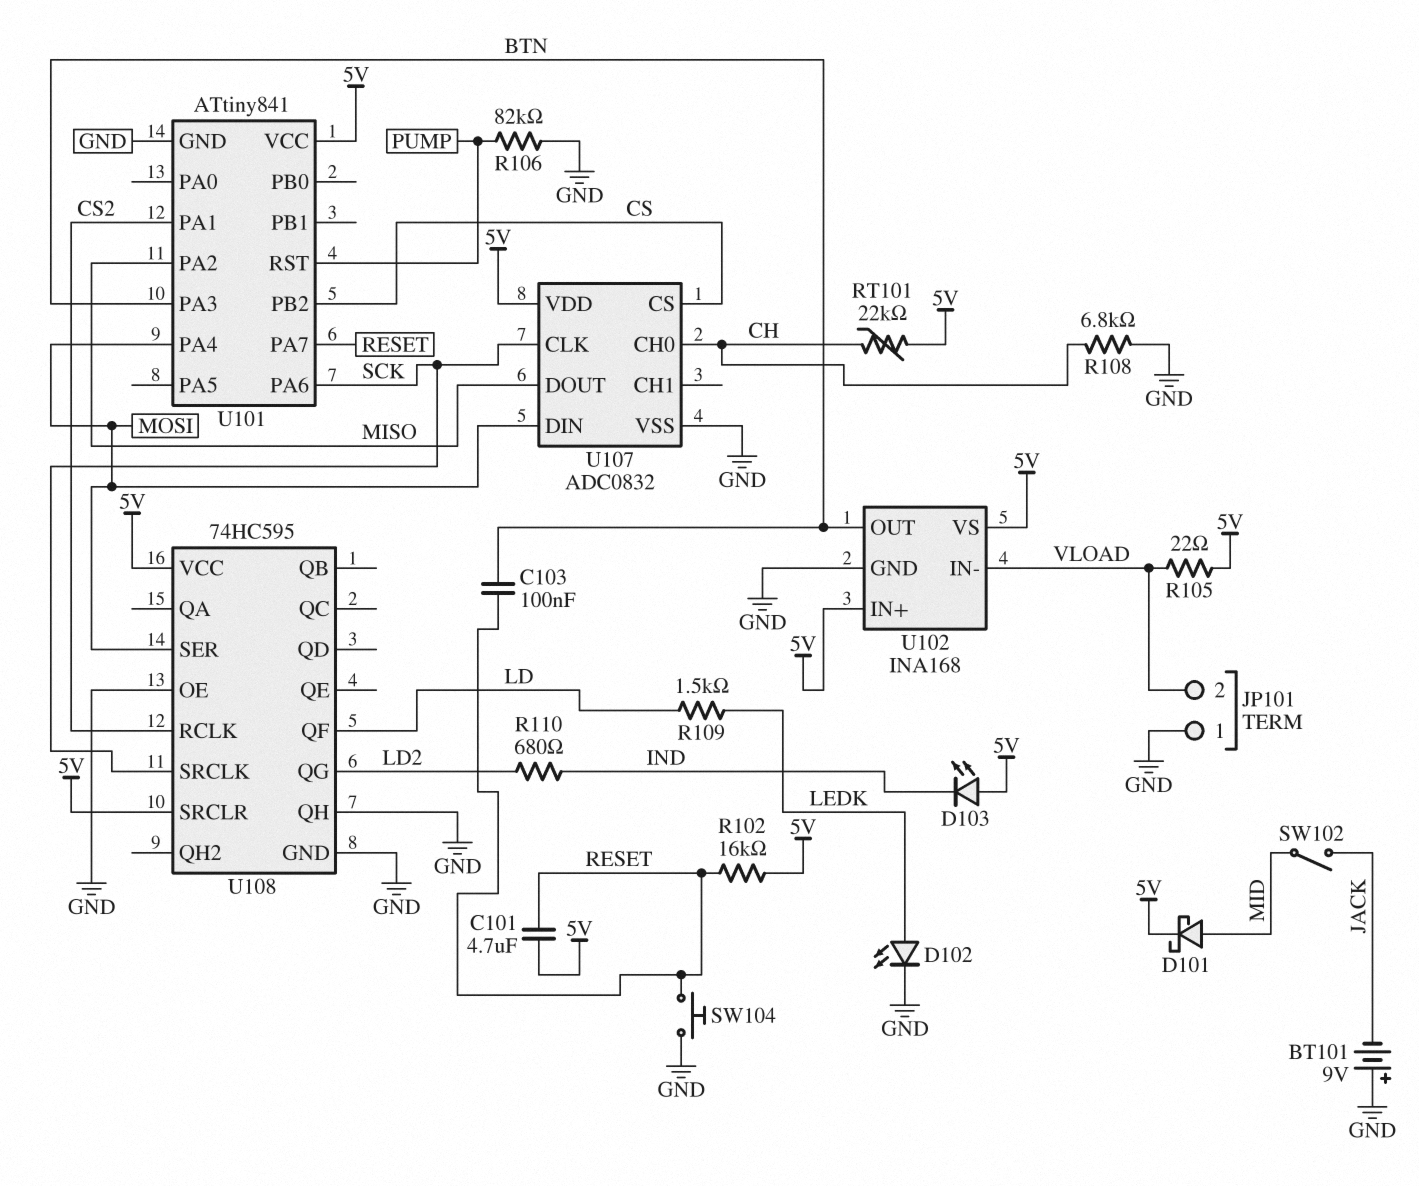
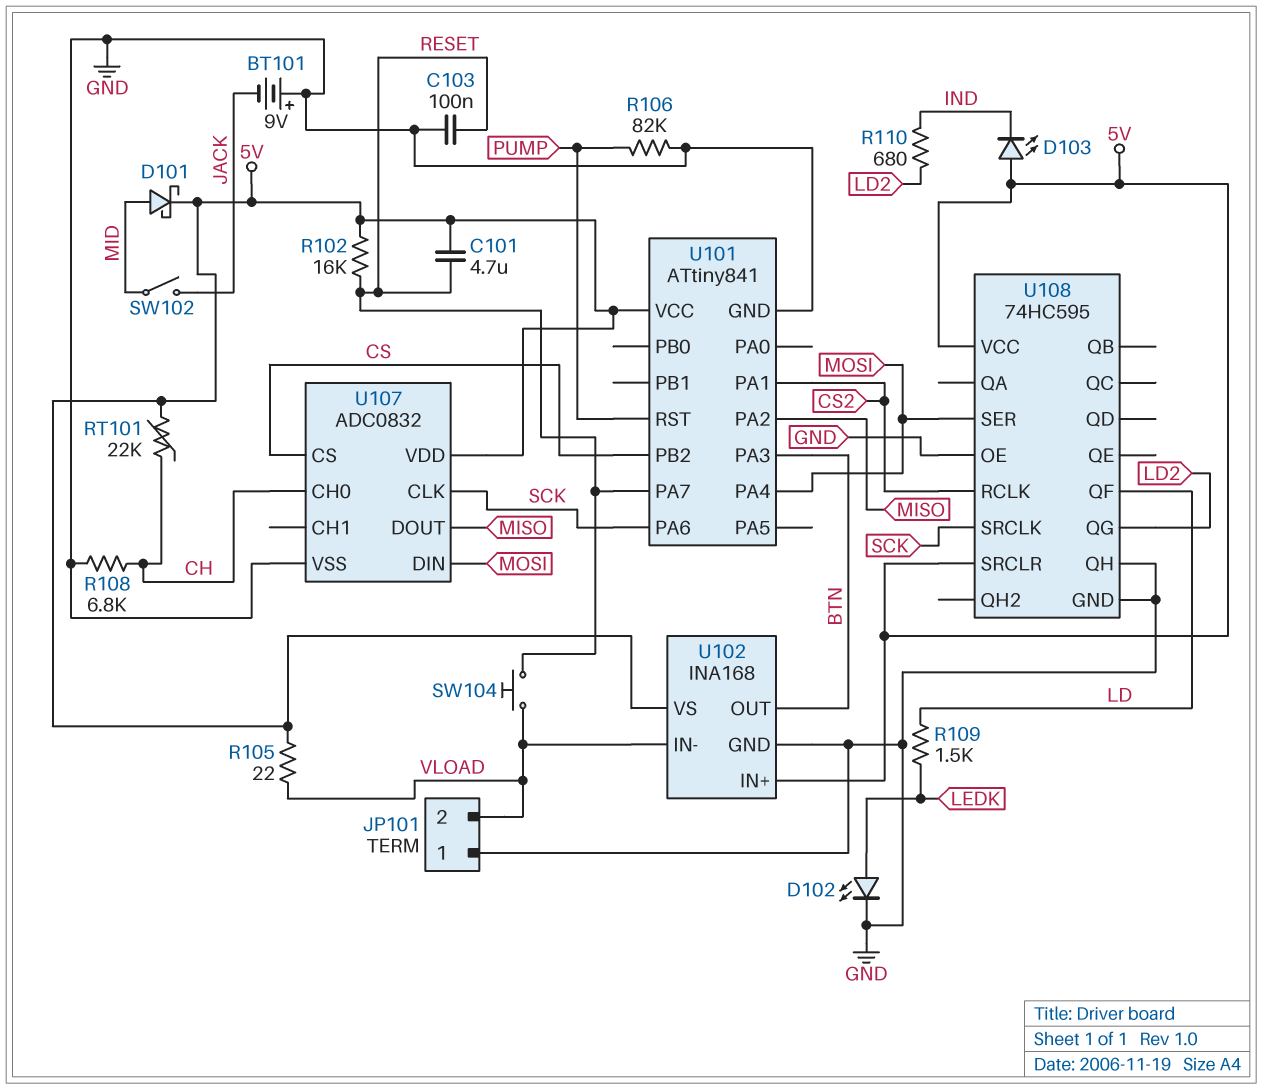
C103: 100nF (BTN, RESET) -> 100nF (GND, RESET)
SW104: button (GND, RESET) -> button (RESET, VLOAD)

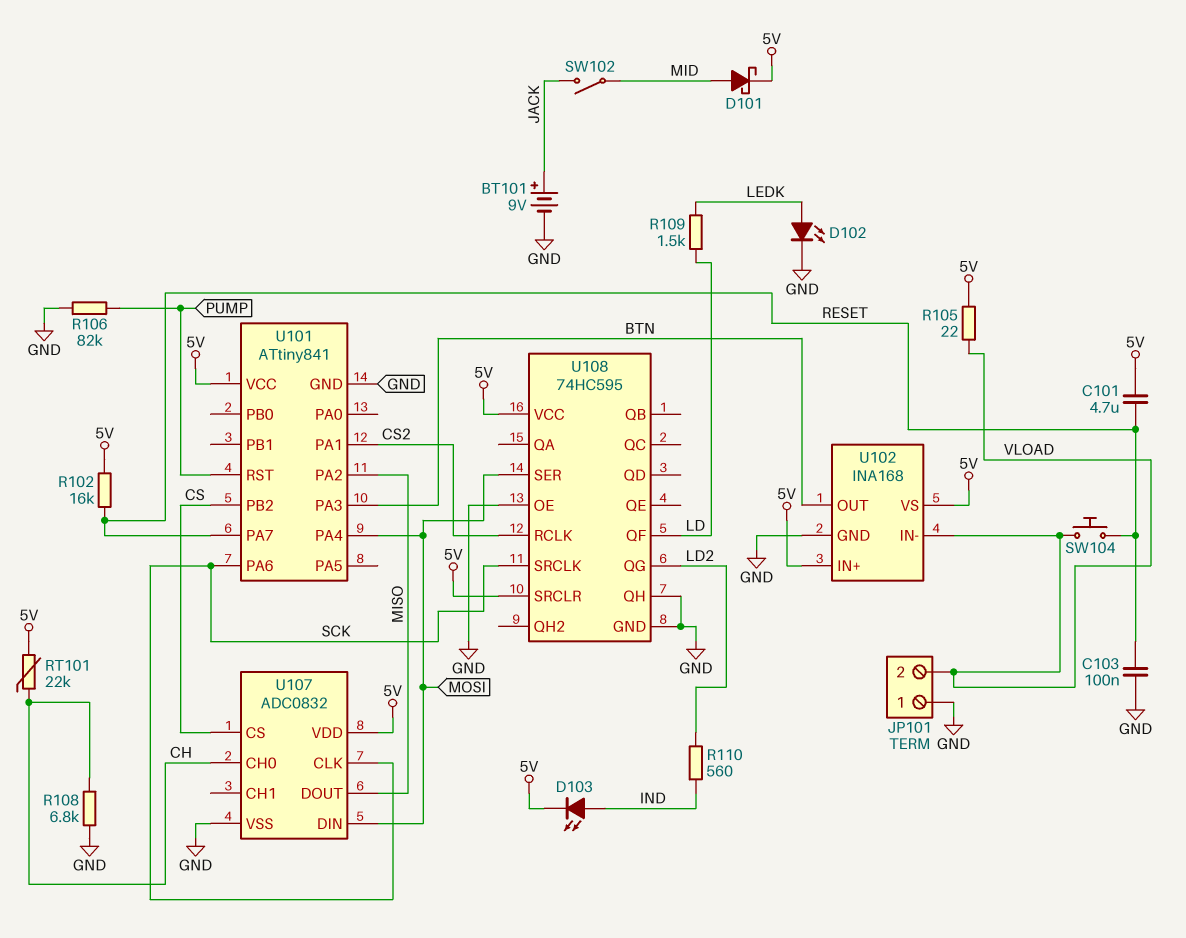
BT101: 9V (plus GND, minus JACK) -> 9V (plus JACK, minus GND)
D103: LED (A 5V, K IND) -> LED (A IND, K 5V)
R110: 680 (IND, LD2) -> 560 (IND, LD2)

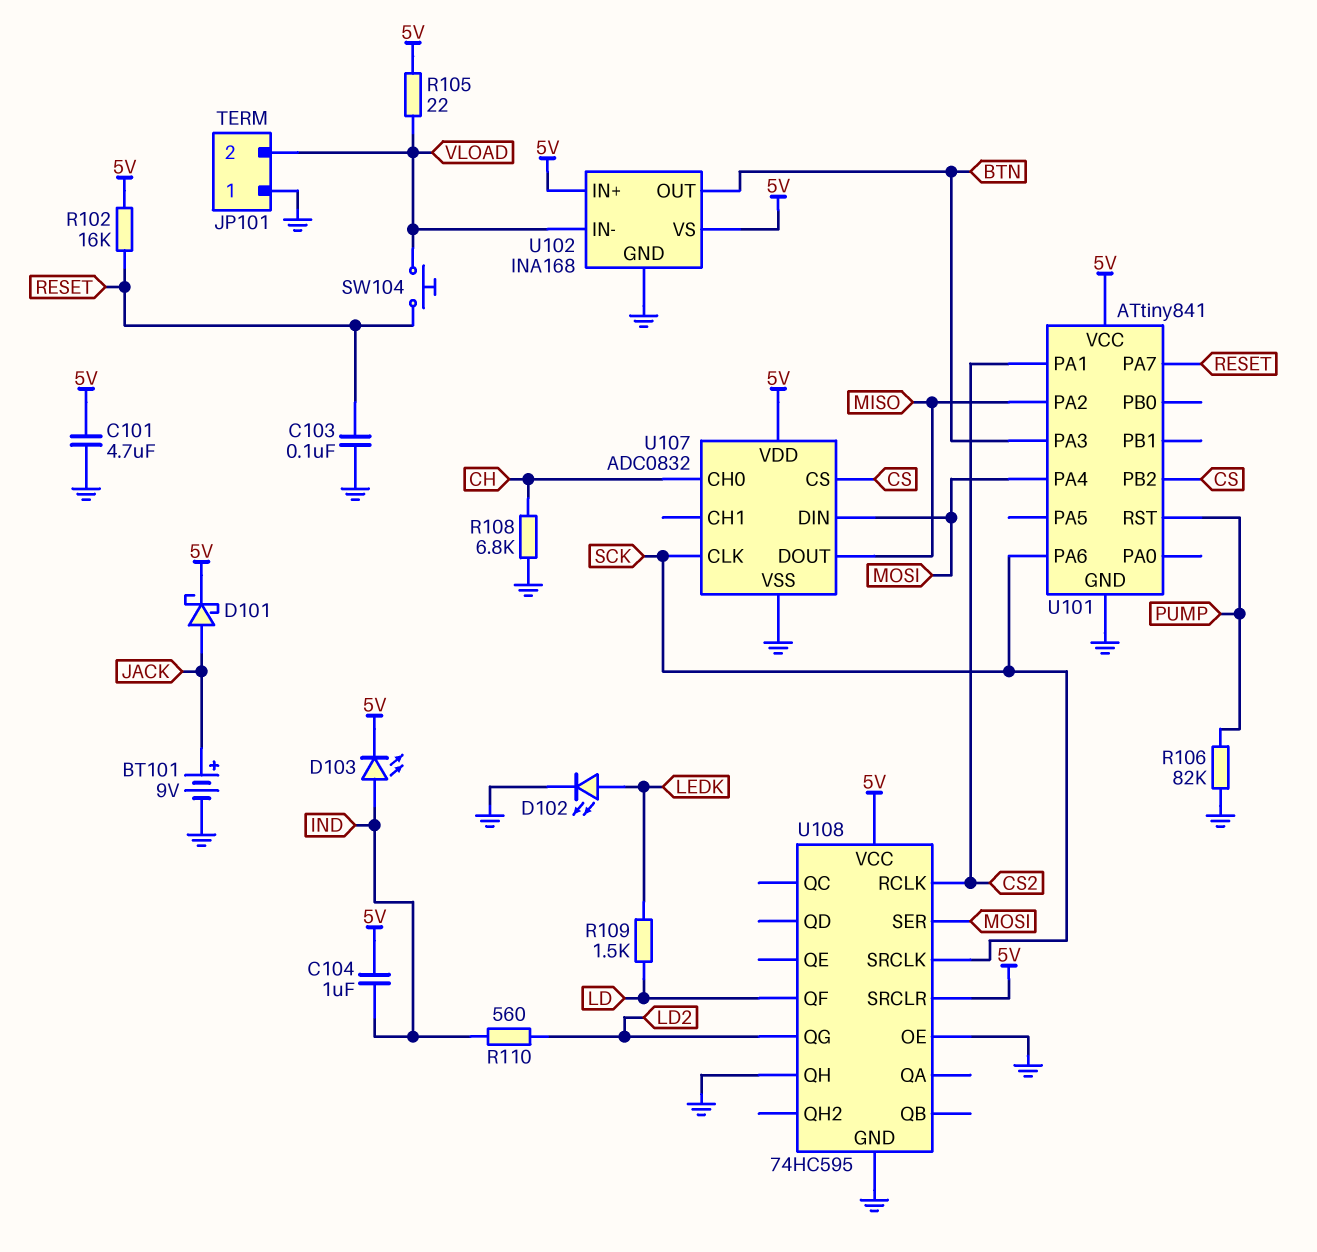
C101: 4.7uF (5V, RESET) -> 4.7uF (5V, GND)
C104: none -> 1uF (5V, IND)
D101: schottky (A MID, K 5V) -> schottky (A JACK, K 5V)
RT101: 22k (5V, CH) -> none
SW102: switch (JACK, MID) -> none

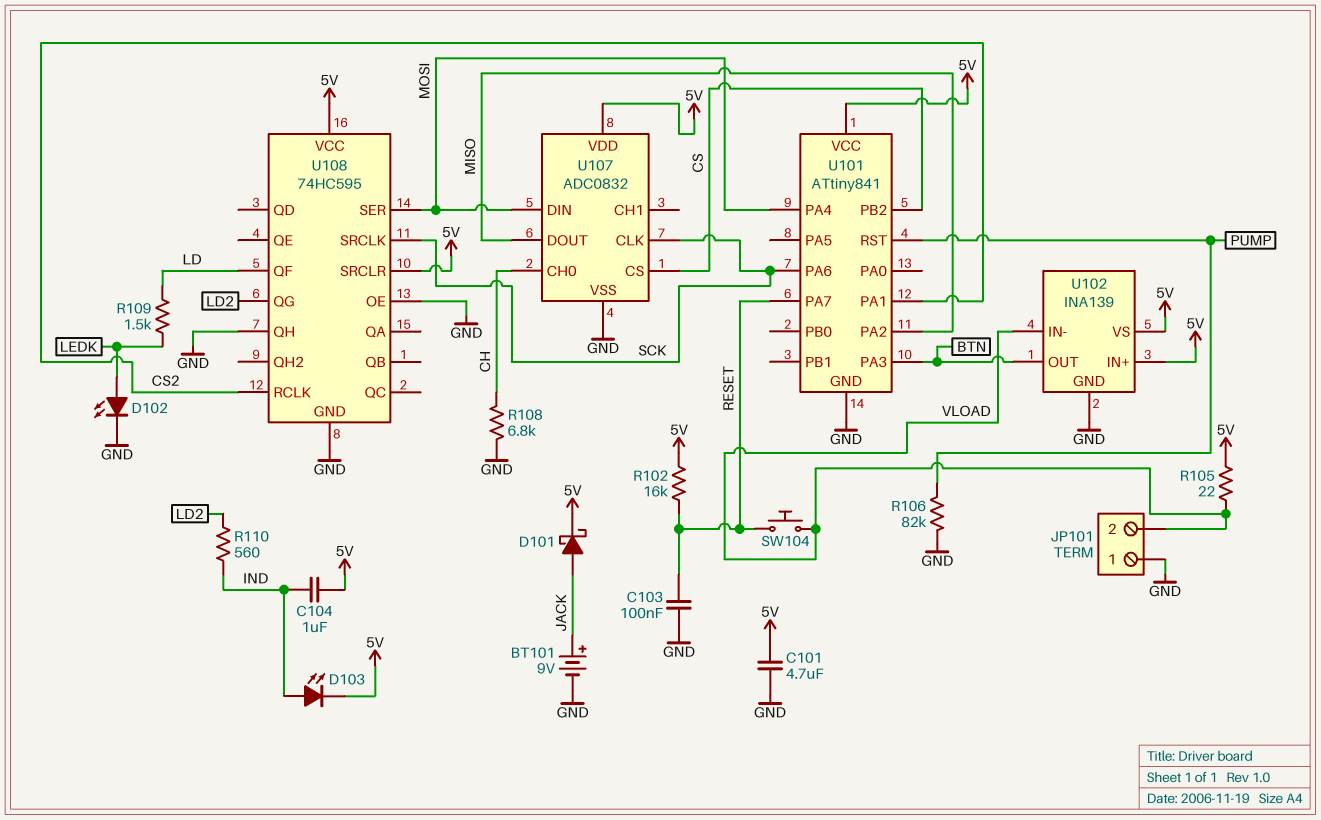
U102: INA168 -> INA139

